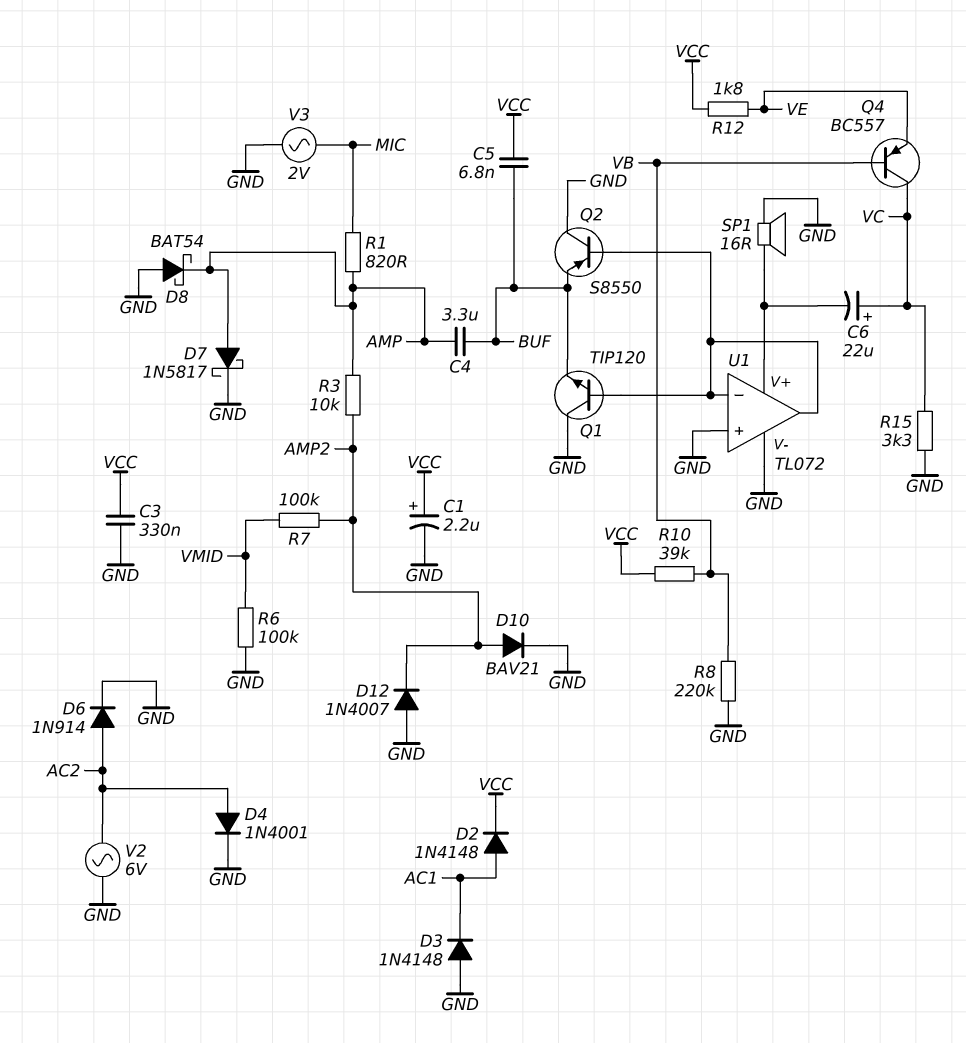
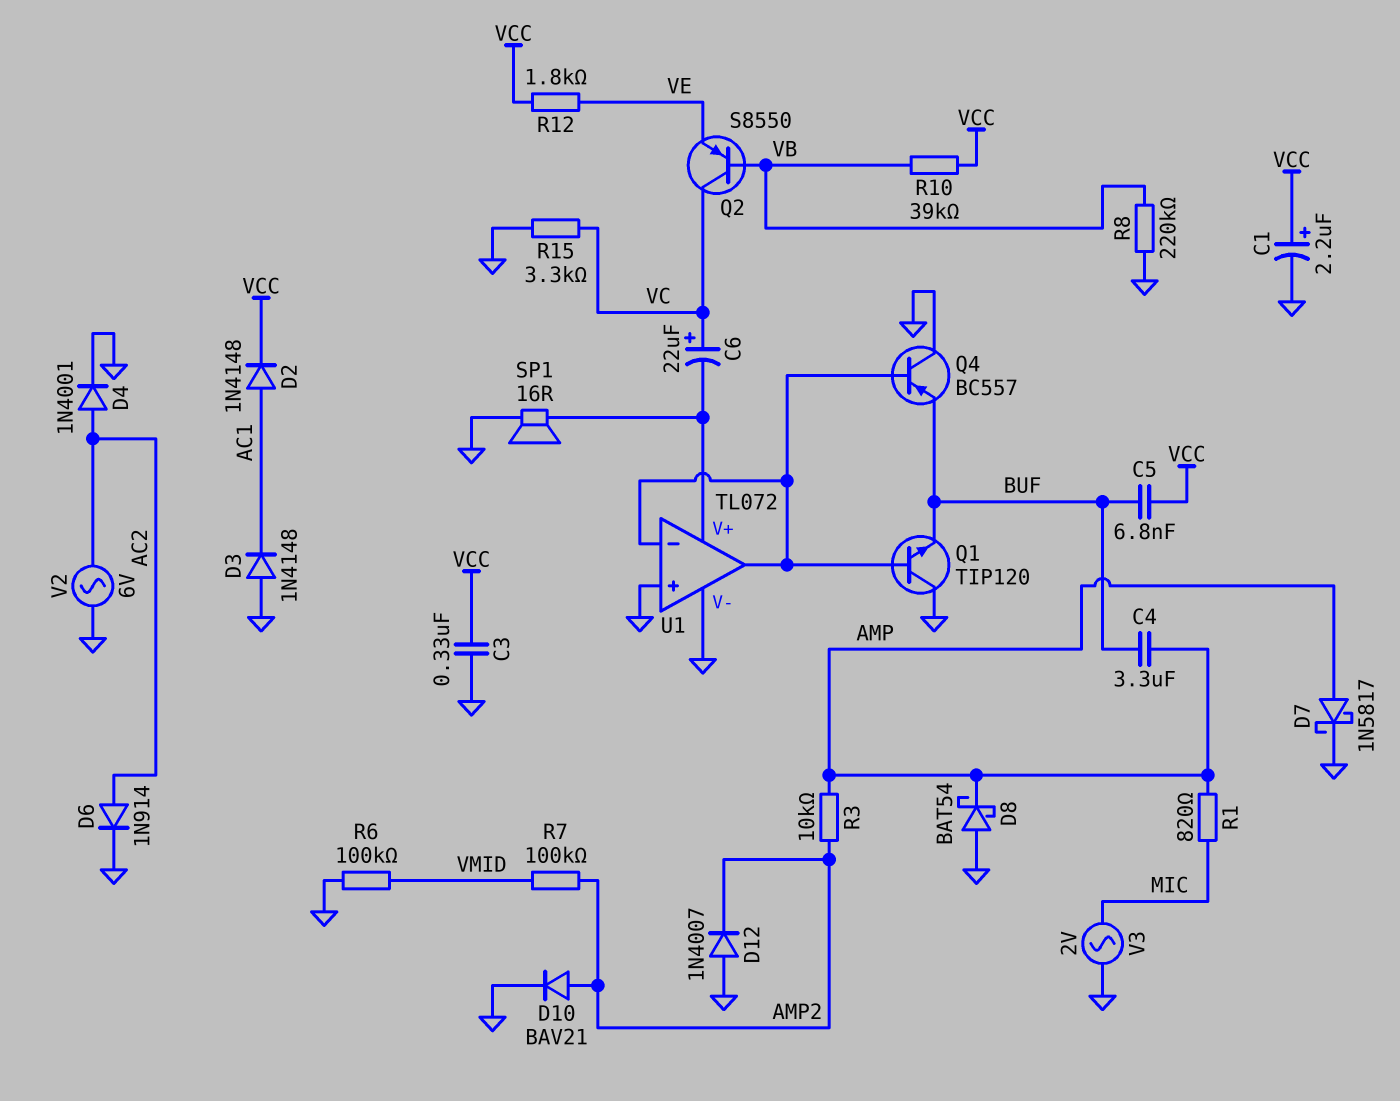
Q2: PNP S8550 (B U1/in-, C GND, E BUF) -> PNP S8550 (B VB, C VC, E VE)
Q4: PNP BC557 (B VB, C VC, E VE) -> PNP BC557 (B U1/in-, C GND, E BUF)

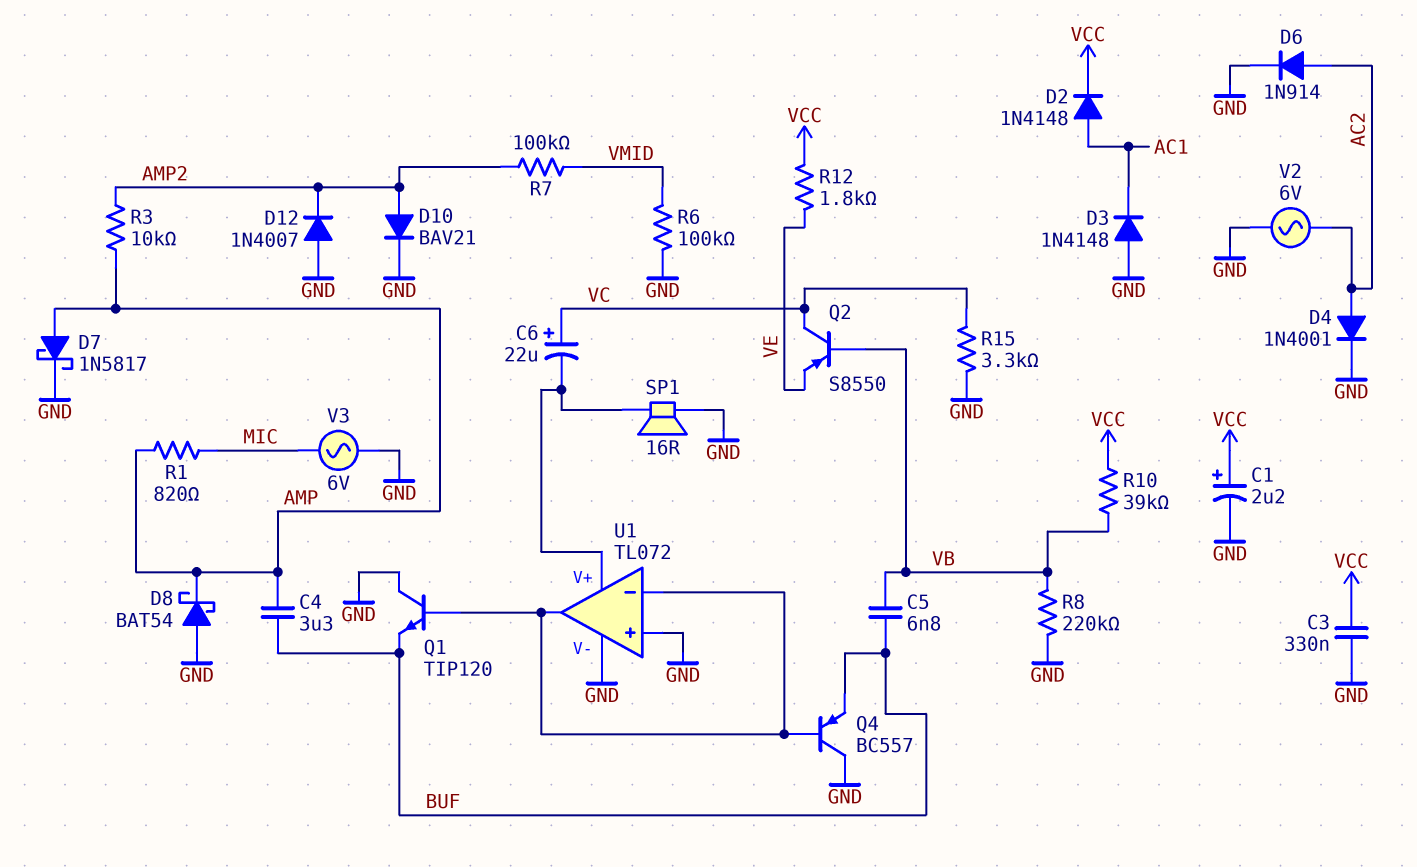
C5: 6.8nF (BUF, VCC) -> 6.8nF (BUF, VB)
V3: AC 2V (GND, MIC) -> AC 6V (GND, MIC)

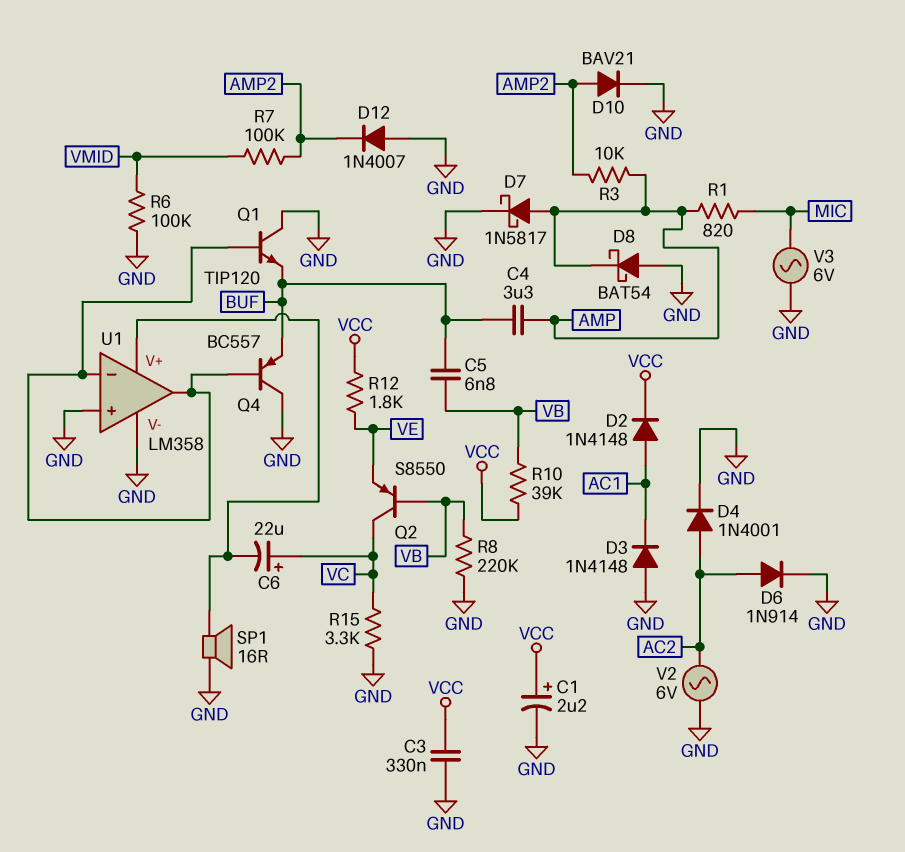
U1: TL072 -> LM358

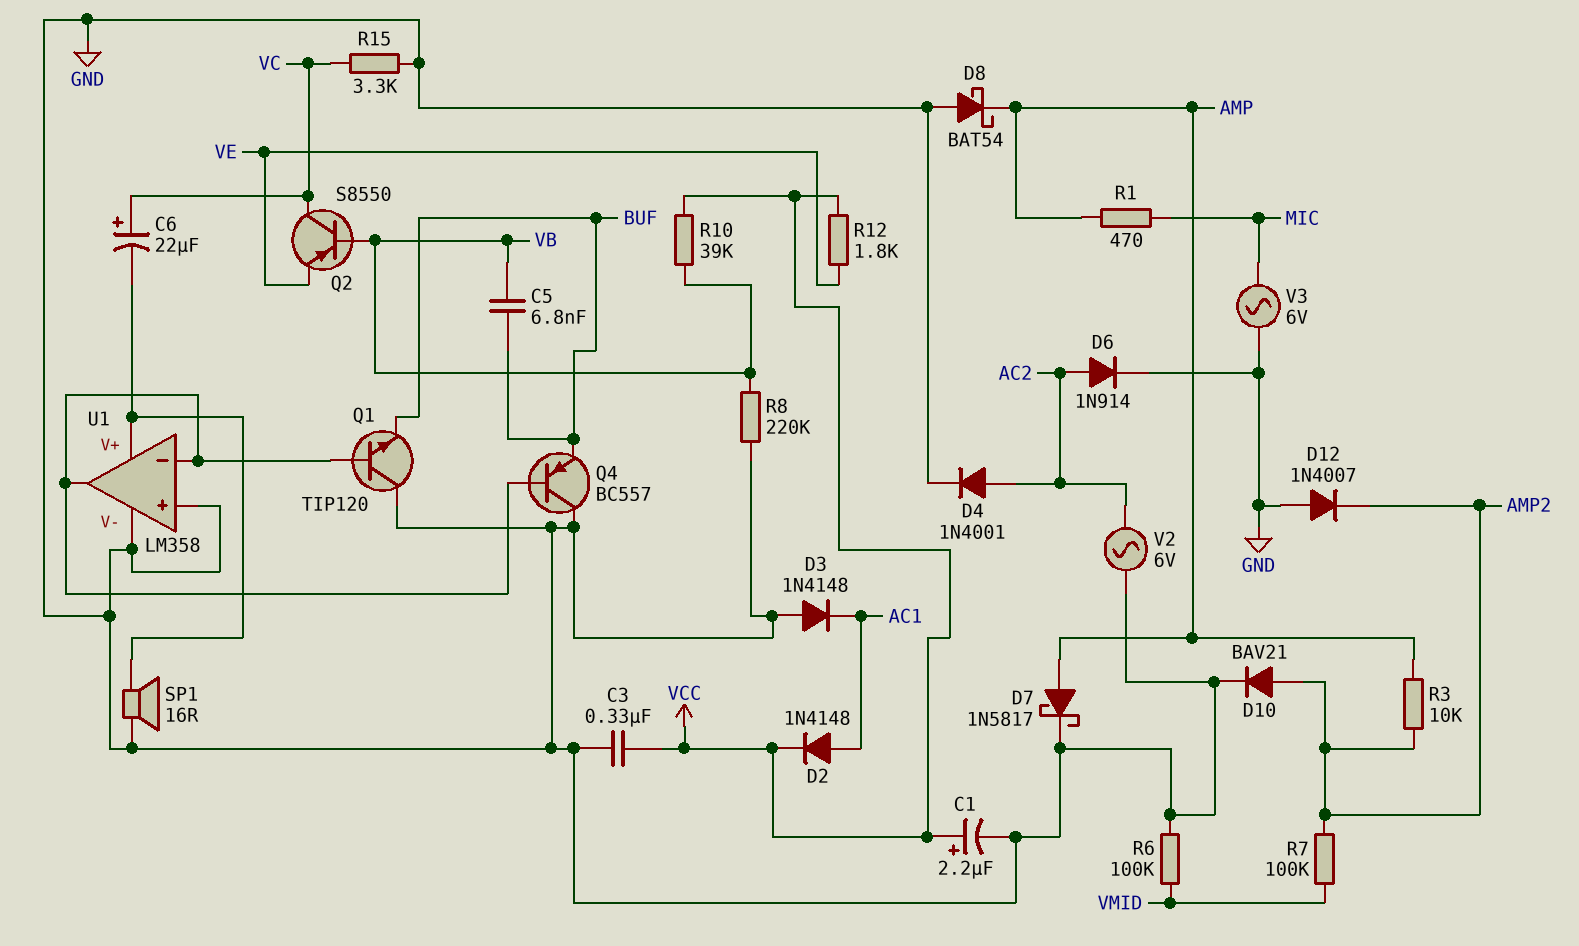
C4: 3.3uF (AMP, BUF) -> none
R1: 820 (AMP, MIC) -> 470 (AMP, MIC)

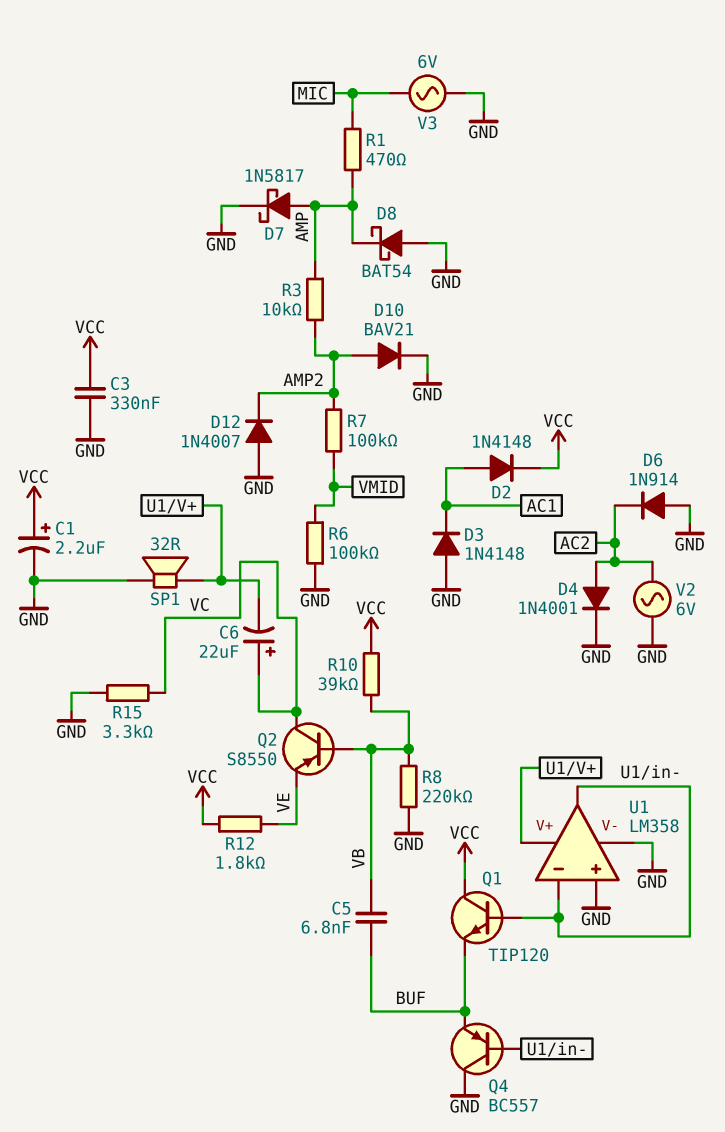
D6: diode 1N914 (A AC2, K GND) -> diode 1N914 (A GND, K AC2)
Q1: NPN TIP120 (B U1/in-, C GND, E BUF) -> NPN TIP120 (B U1/in-, C VCC, E BUF)
SP1: speaker 16R (GND, U1/V+) -> speaker 32R (GND, U1/V+)

